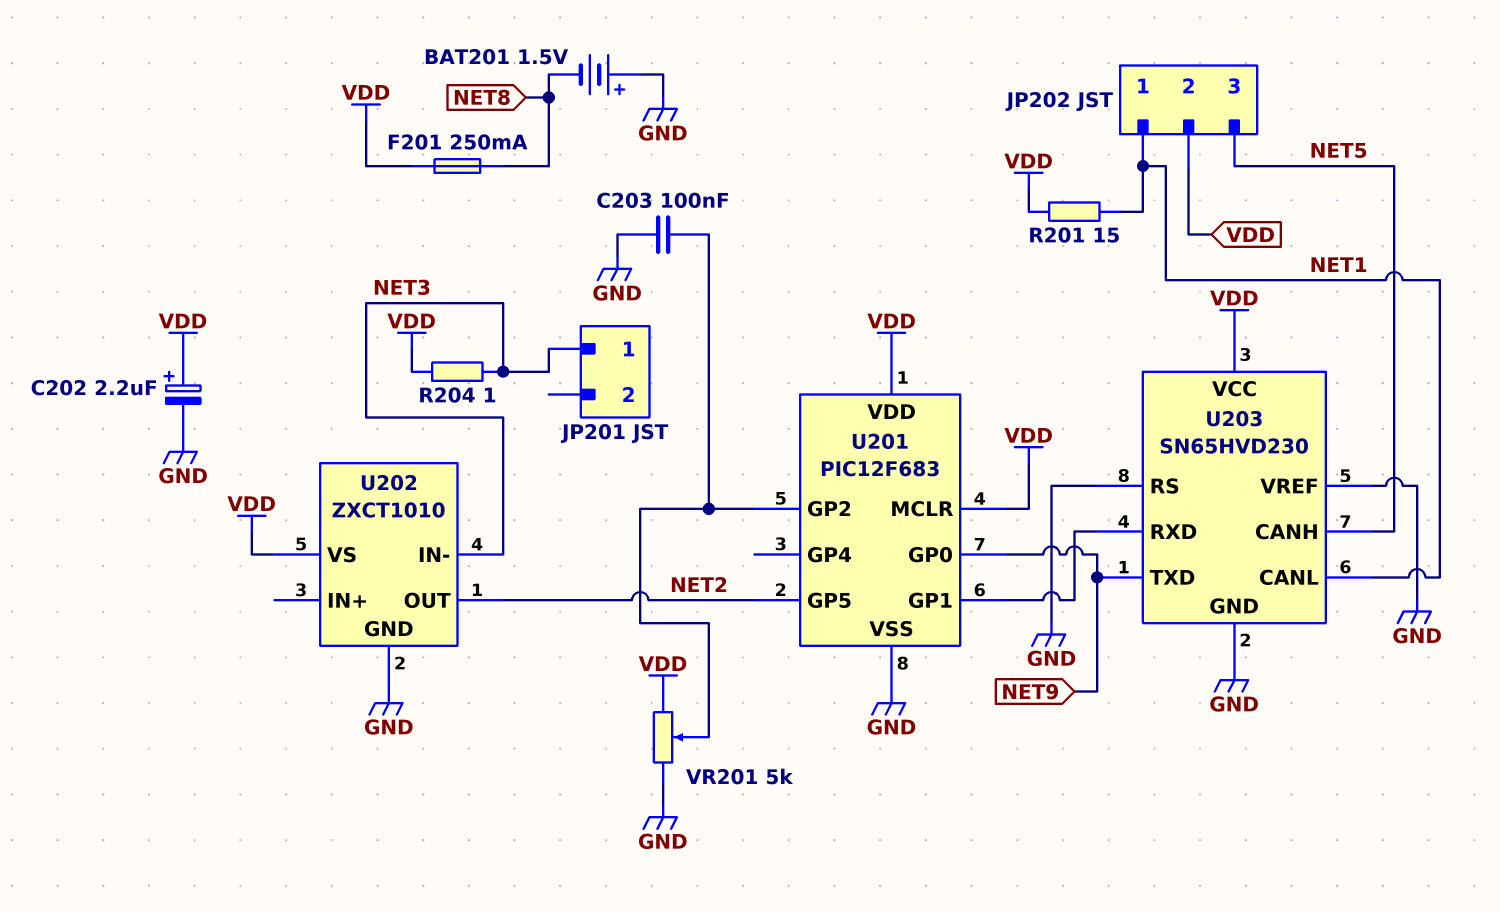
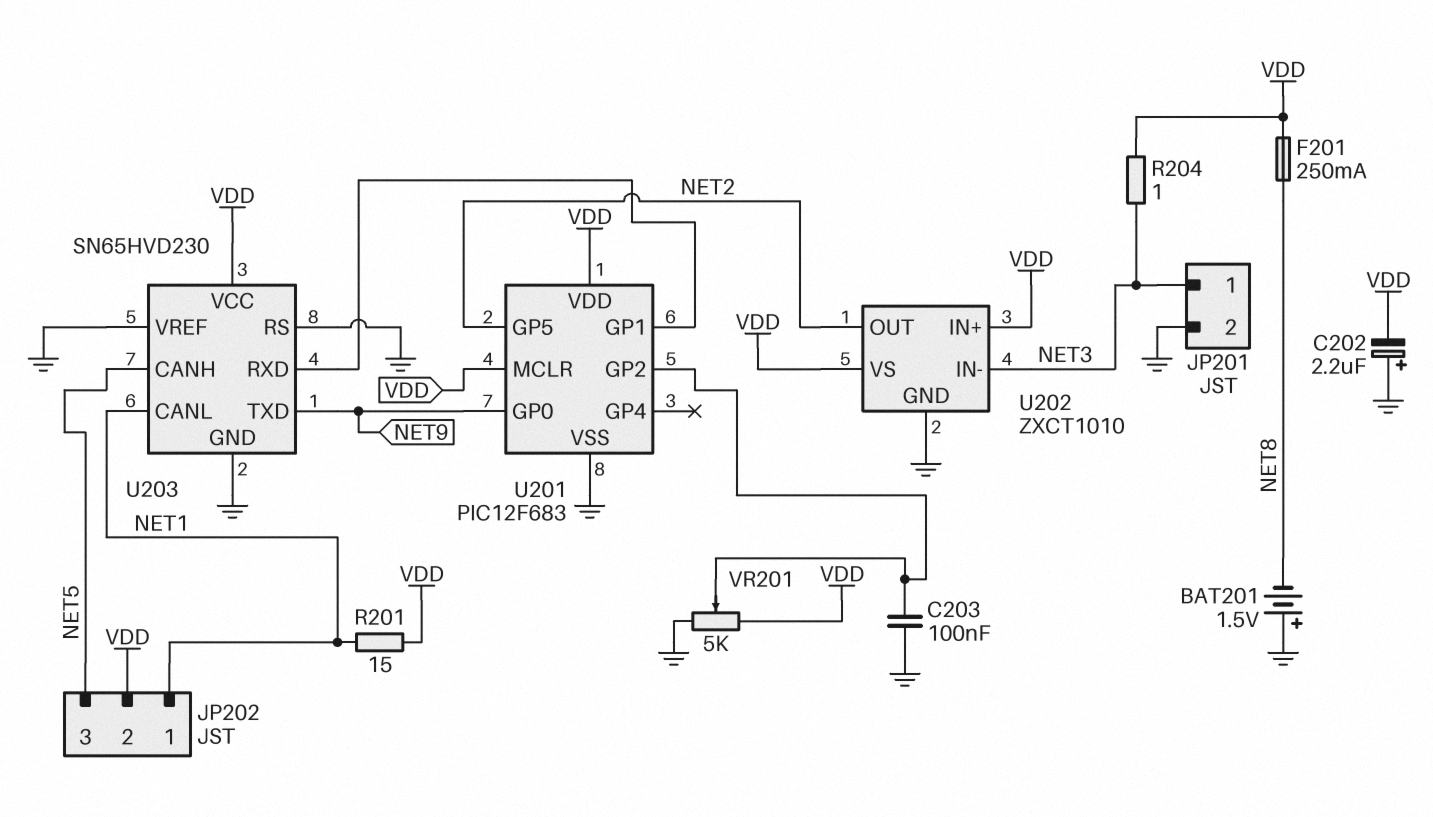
C202: 2.2uF (plus VDD, minus GND) -> 2.2uF (plus GND, minus VDD)
JP201 pin 2: none -> GND
U202 pin IN+: none -> VDD

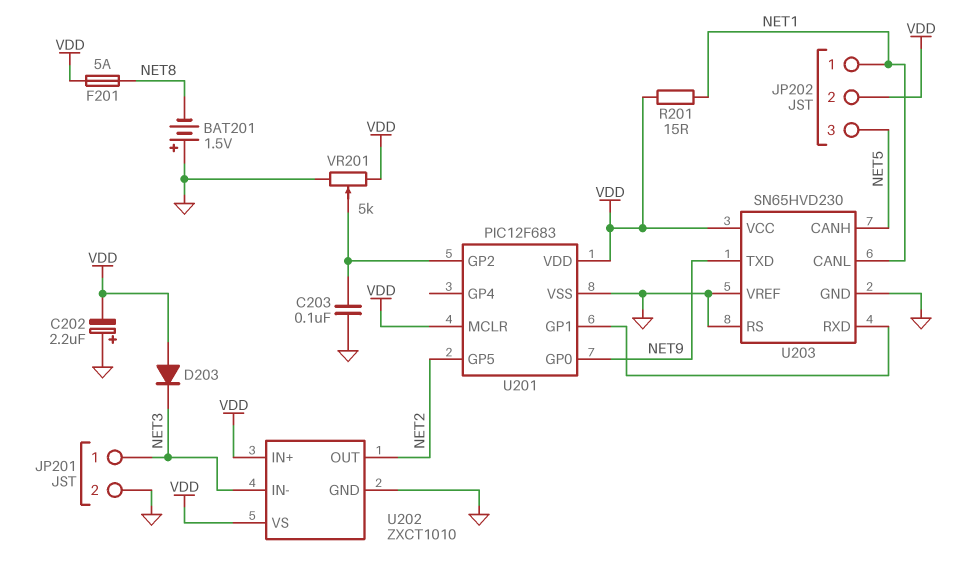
D203: none -> diode (A VDD, K NET3)
F201: 250mA (NET8, VDD) -> 5A (NET8, VDD)
R204: 1 (NET3, VDD) -> none

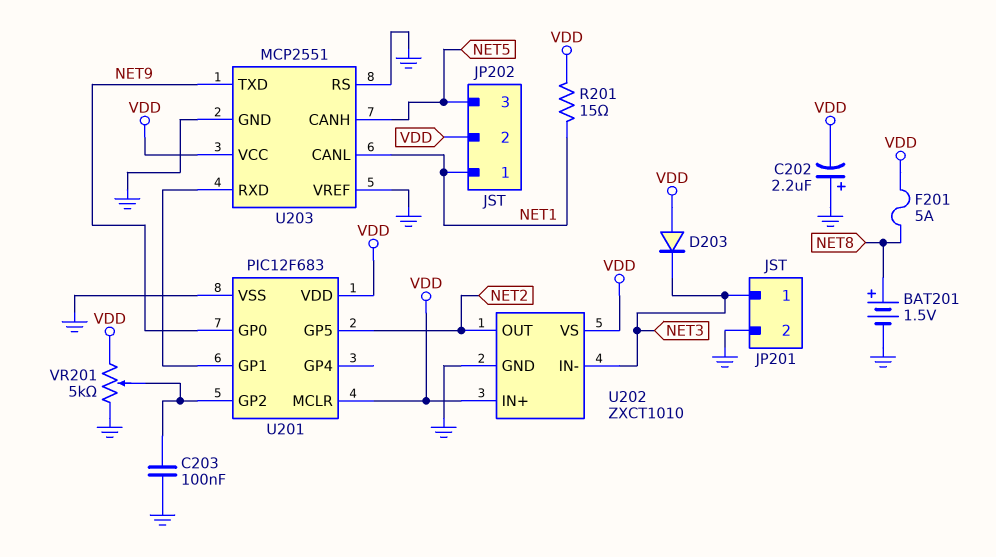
BAT201: 1.5V (plus GND, minus NET8) -> 1.5V (plus NET8, minus GND)
U203: SN65HVD230 -> MCP2551

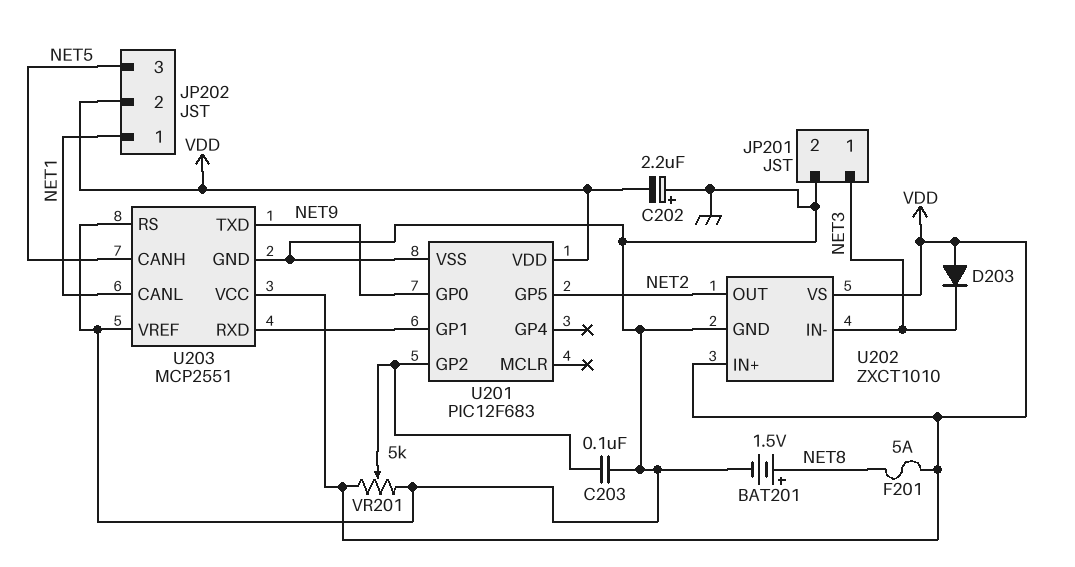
R201: 15 (NET1, VDD) -> none
U201 pin MCLR: VDD -> none

